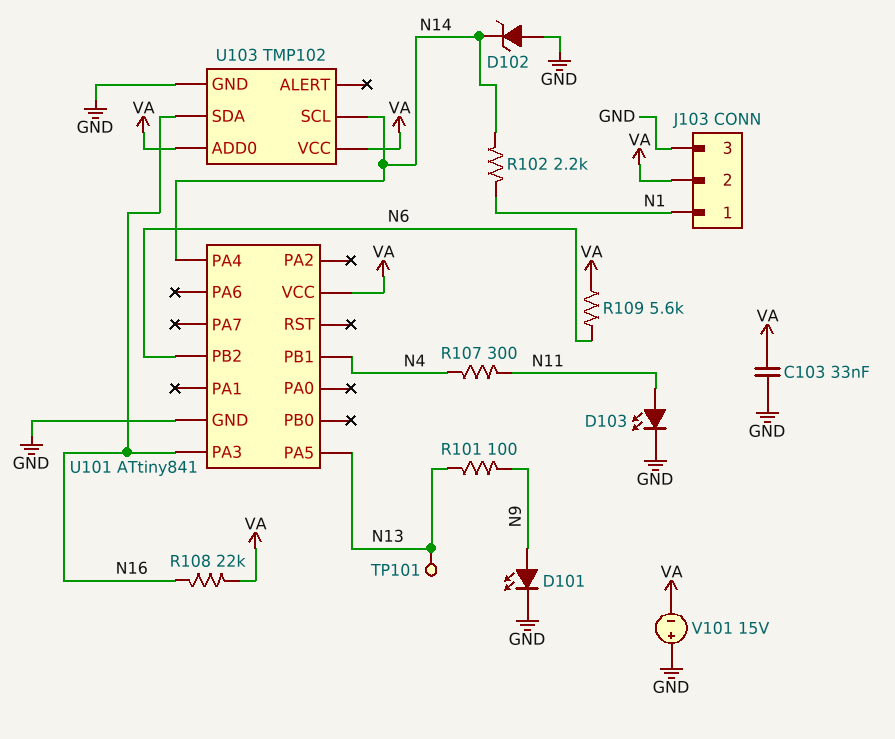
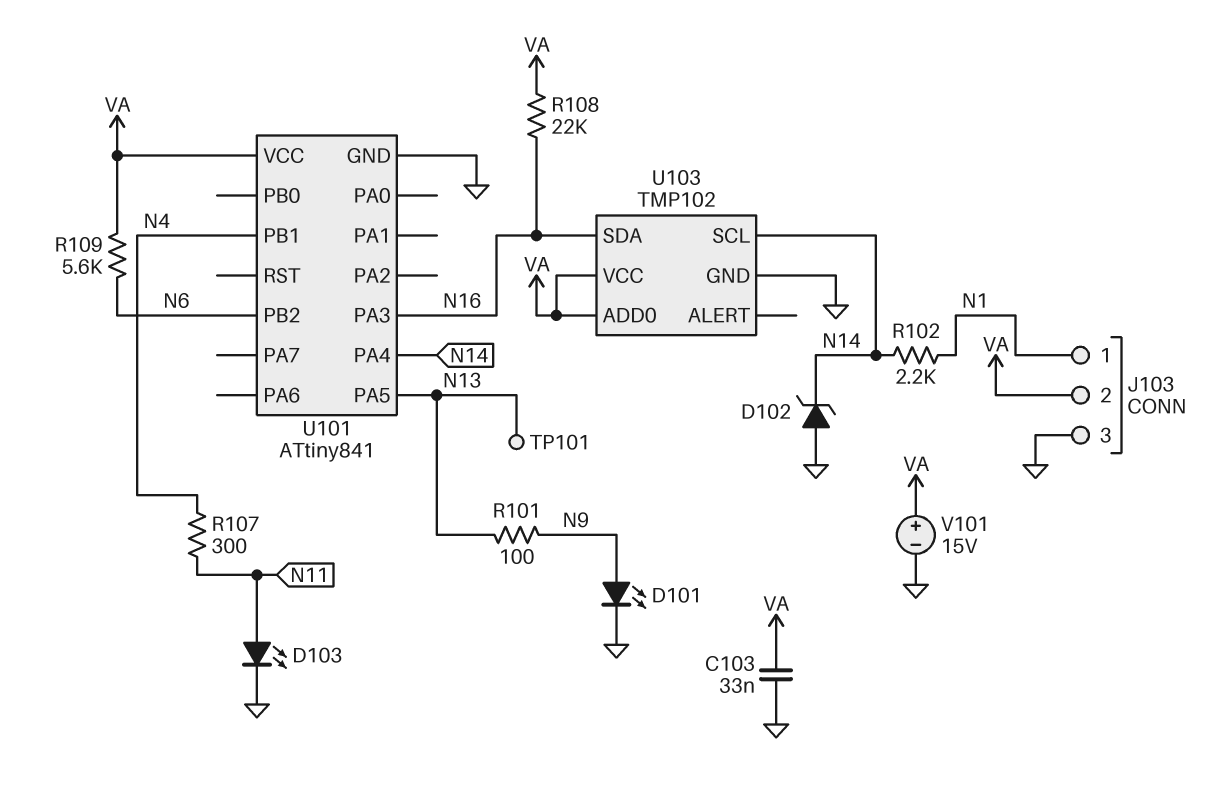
V101: 15V (plus GND, minus VA) -> 15V (plus VA, minus GND)

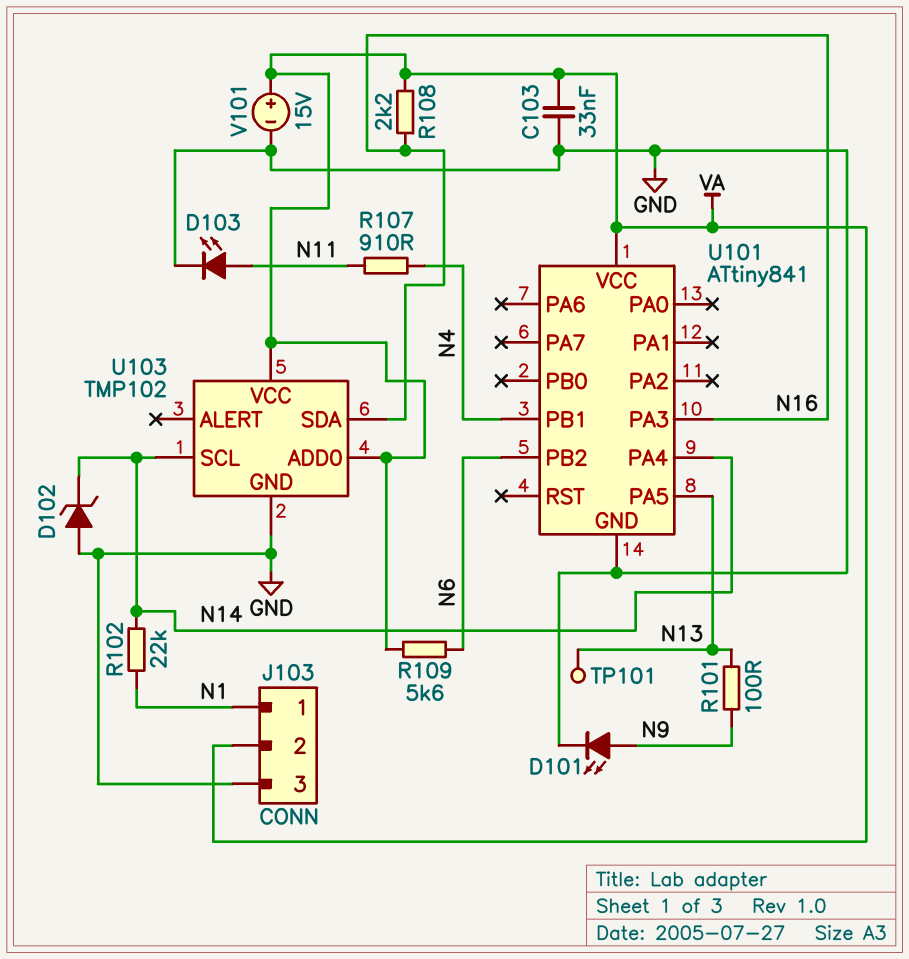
R102: 2.2k (N1, N14) -> 22k (N1, N14)
R107: 300 (N4, N11) -> 910 (N4, N11)
R108: 22k (N16, VA) -> 2.2k (N16, VA)

